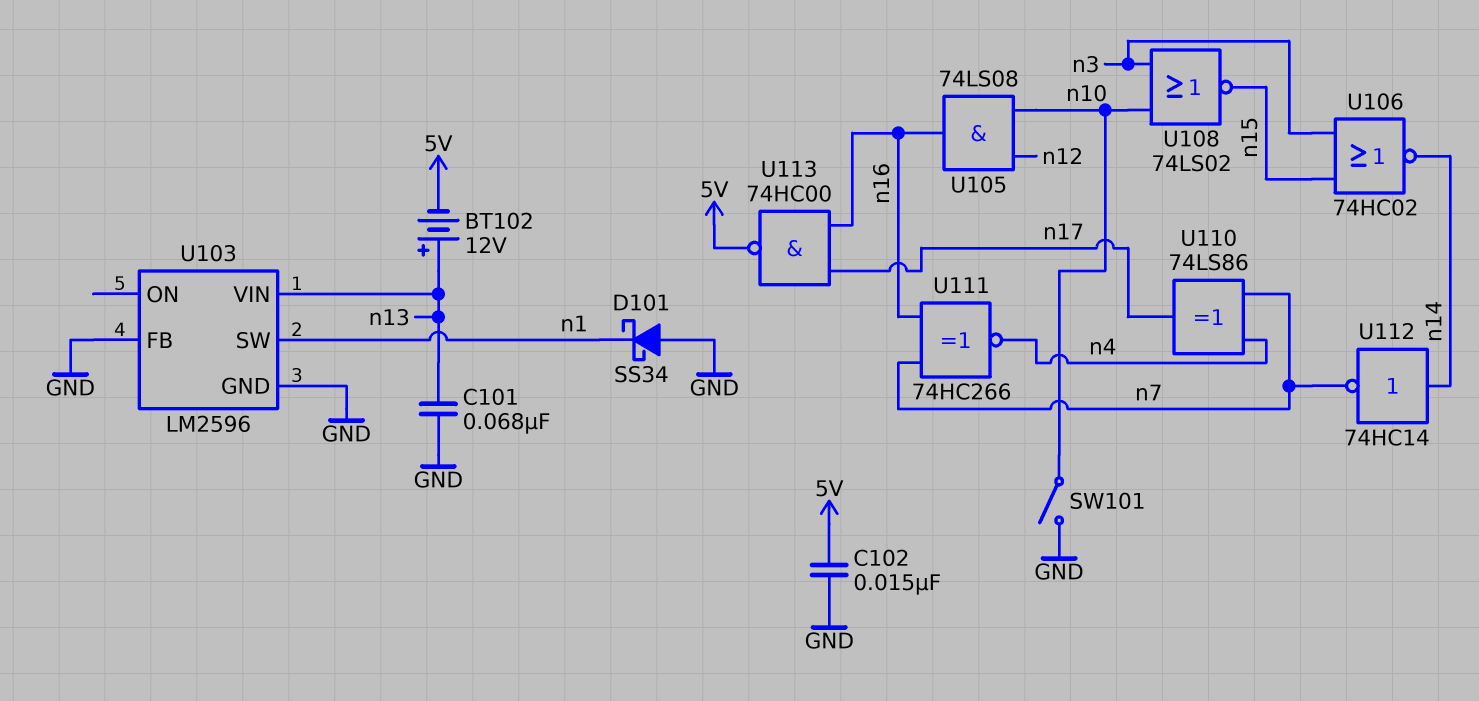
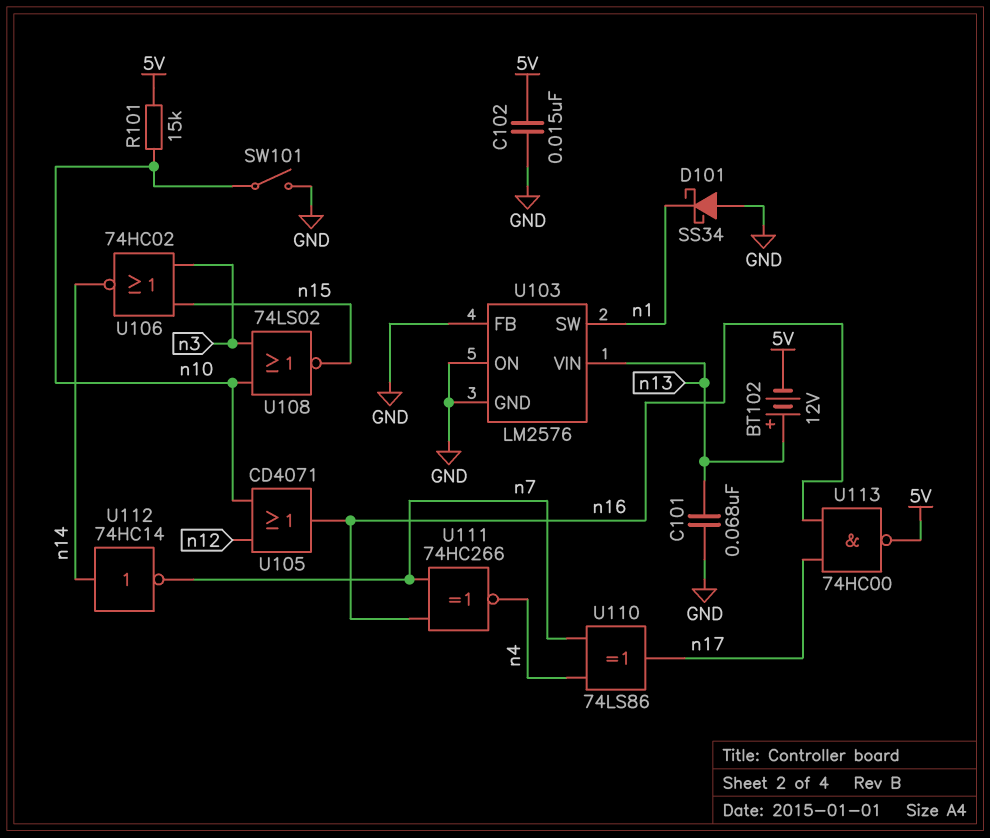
R101: none -> 15k (5V, n10)
U103: LM2596 -> LM2576
U103 pin ON: none -> GND
U105: AND 74LS08 (in n10, in n12, out n16) -> OR CD4071 (in n10, in n12, out n16)

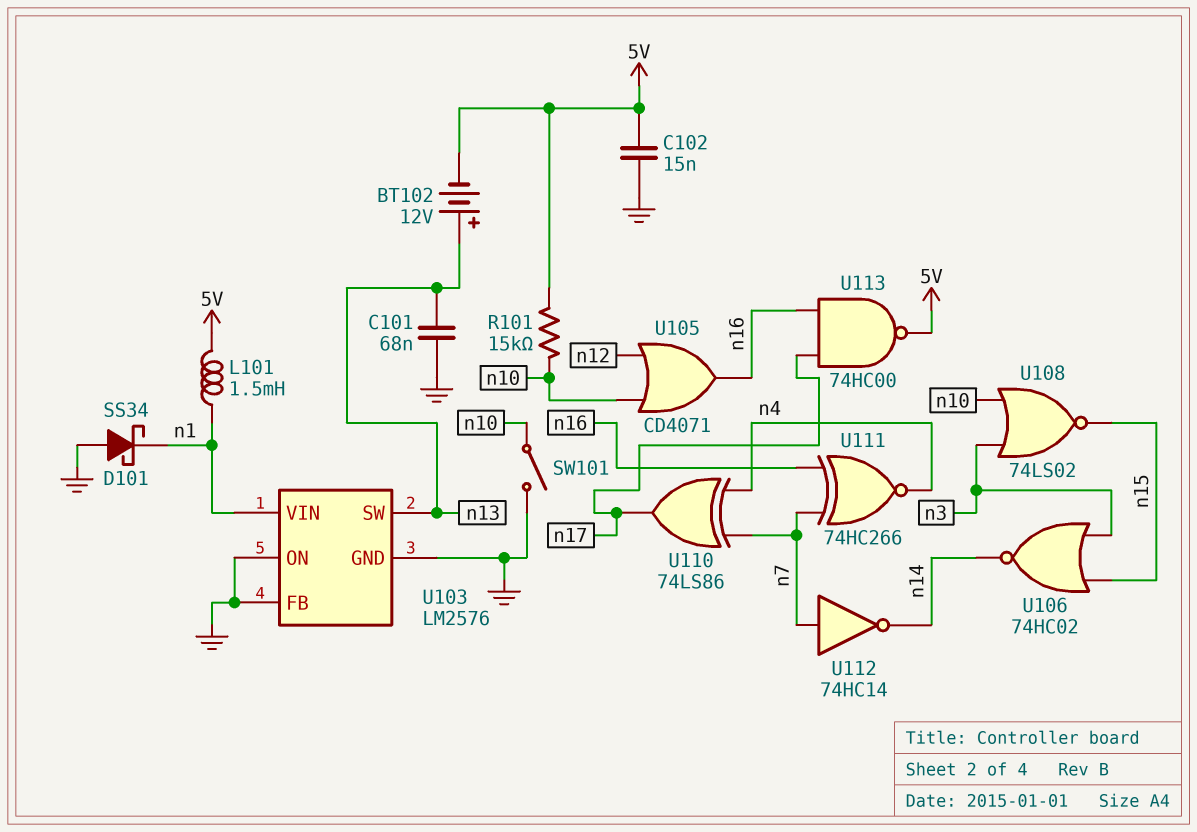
L101: none -> 1.5mH (5V, n1)
U103 pin SW: n1 -> n13
U103 pin VIN: n13 -> n1
U112: NOT 74HC14 (in n14, out n7) -> NOT 74HC14 (in n7, out n14)

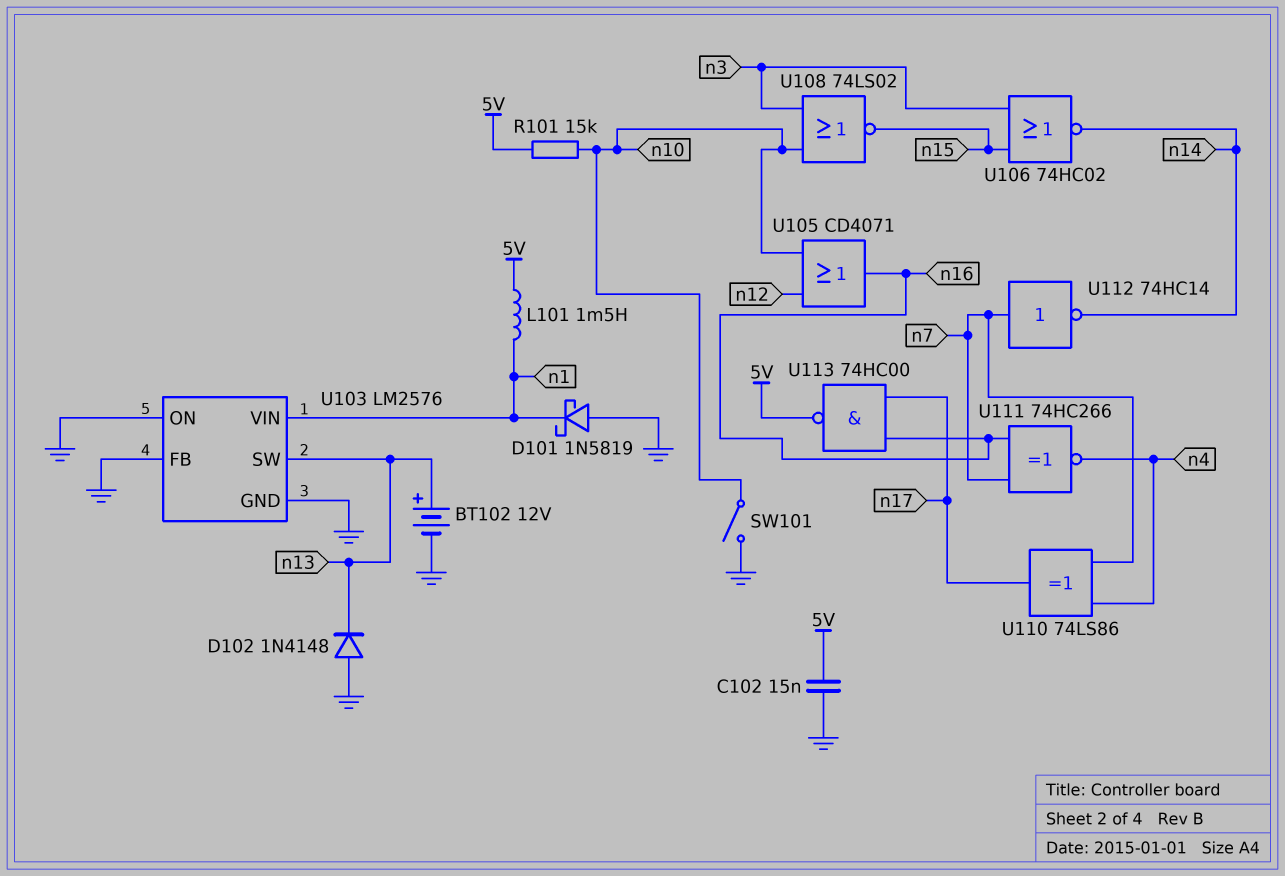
BT102: 12V (plus n13, minus 5V) -> 12V (plus n13, minus GND)
C101: 68nF (GND, n13) -> none
D101: schottky SS34 (A GND, K n1) -> schottky 1N5819 (A GND, K n1)
D102: none -> diode 1N4148 (A GND, K n13)

